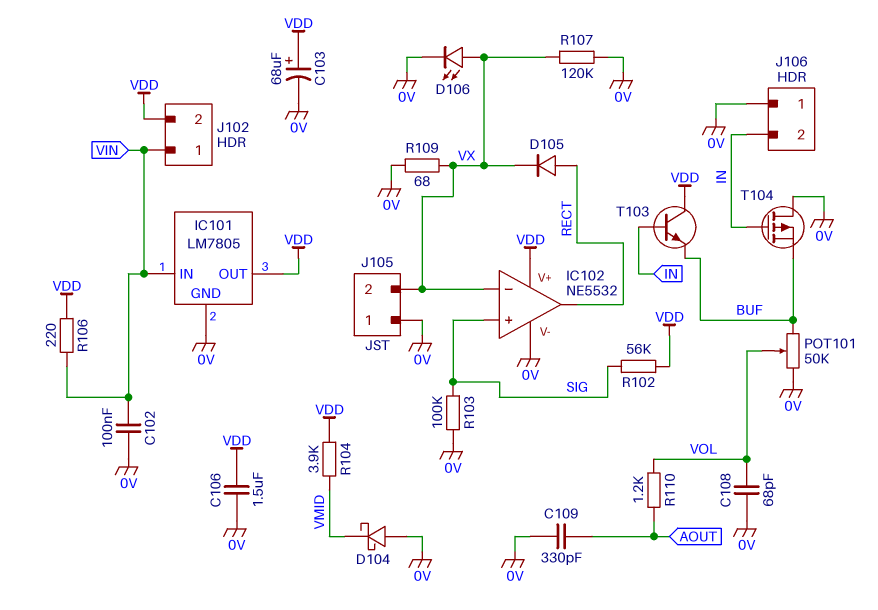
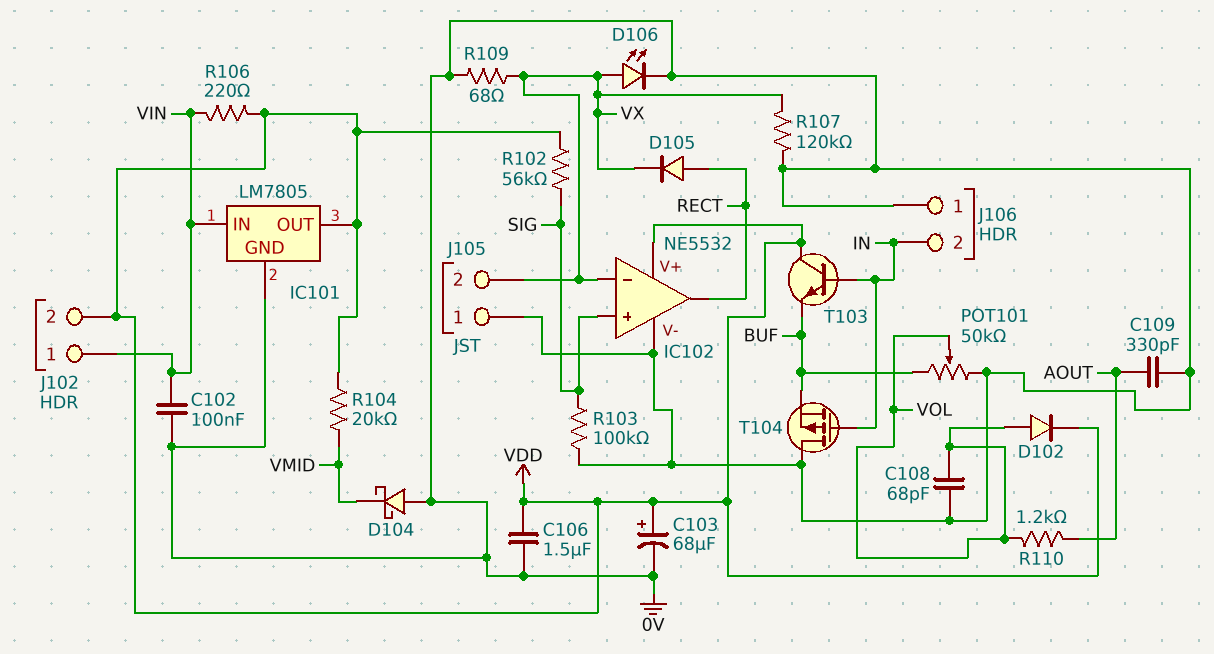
D102: none -> diode (A VOL, K VDD)
R104: 3.9k (VDD, VMID) -> 20k (VDD, VMID)

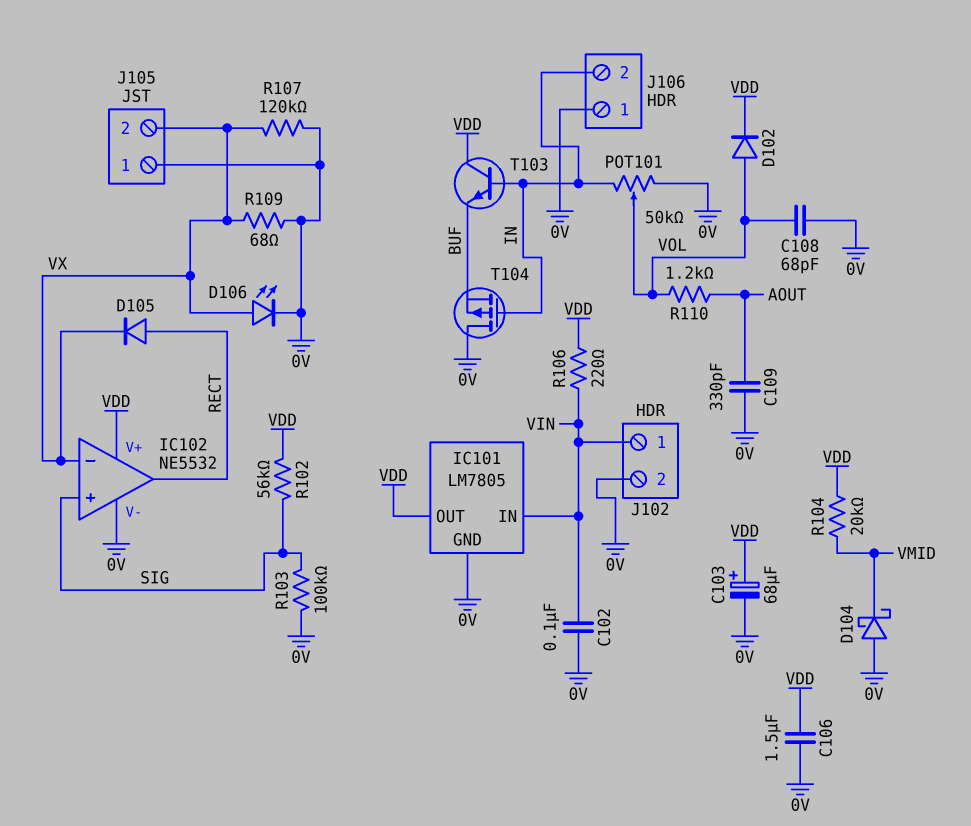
J102 pin 2: VDD -> 0V
POT101: 50k (0V, BUF, wiper VOL) -> 50k (0V, IN, wiper VOL)

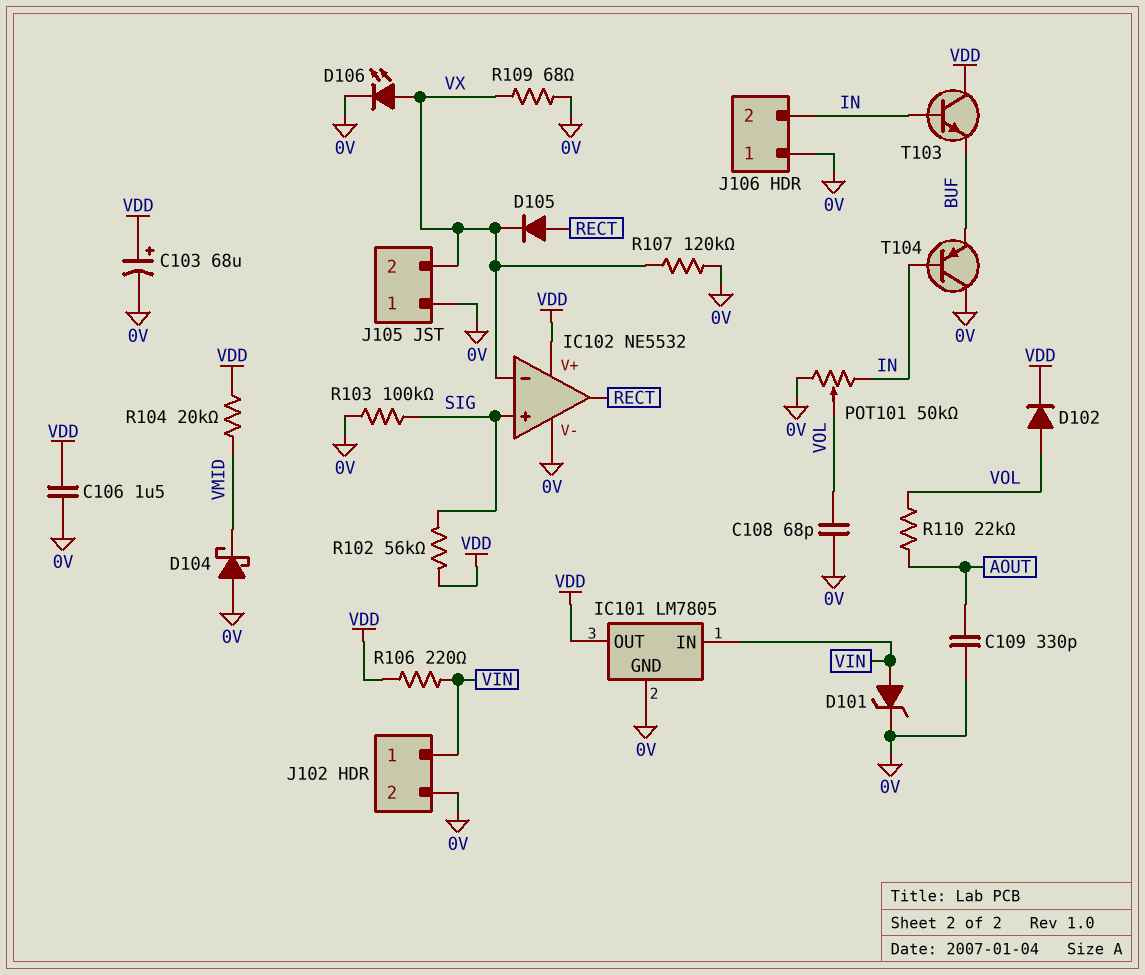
C102: 100nF (0V, VIN) -> none
D101: none -> zener (A VIN, K 0V)
R110: 1.2k (AOUT, VOL) -> 22k (AOUT, VOL)
T104: PMOS (G IN, D 0V, S BUF) -> PNP (B IN, C 0V, E BUF)

